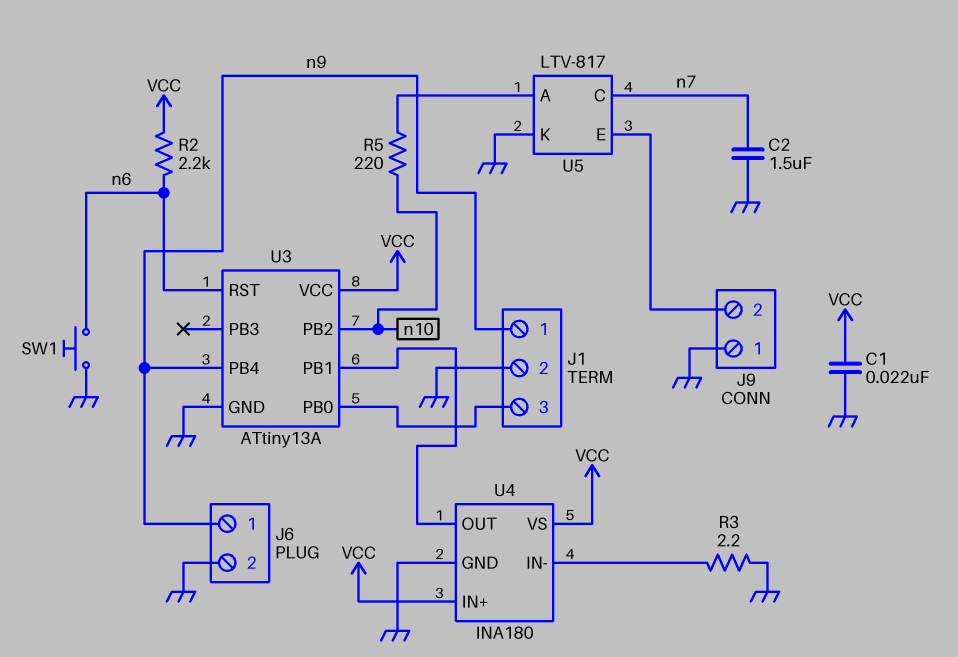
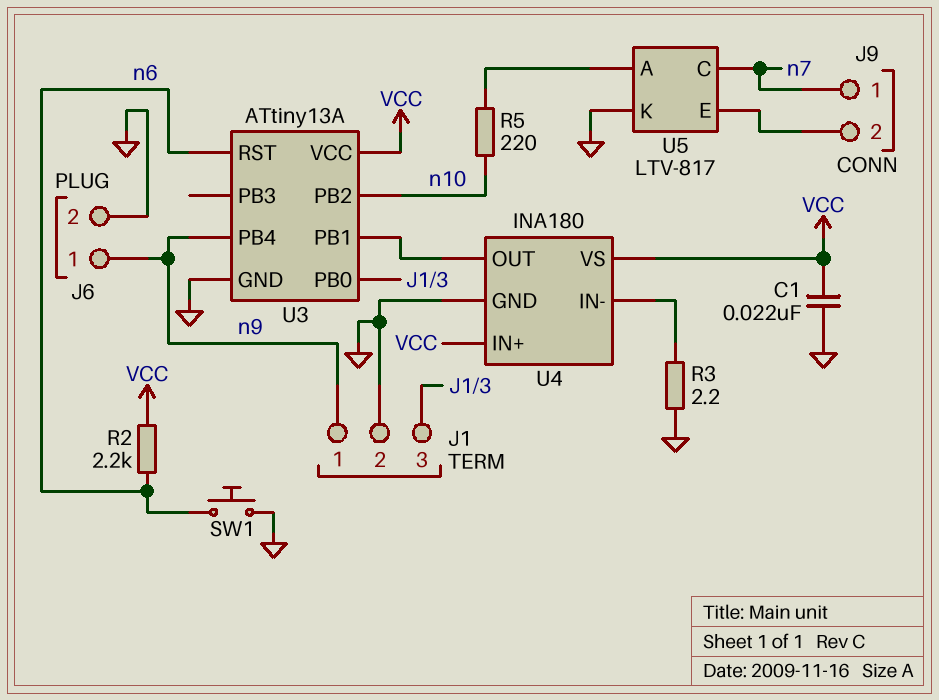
C2: 1.5uF (GND, n7) -> none
J9 pin 1: GND -> n7

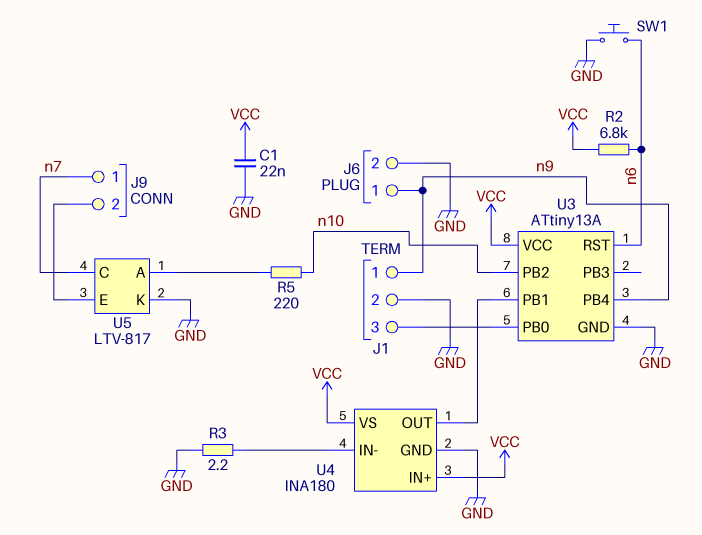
R2: 2.2k (VCC, n6) -> 6.8k (VCC, n6)

